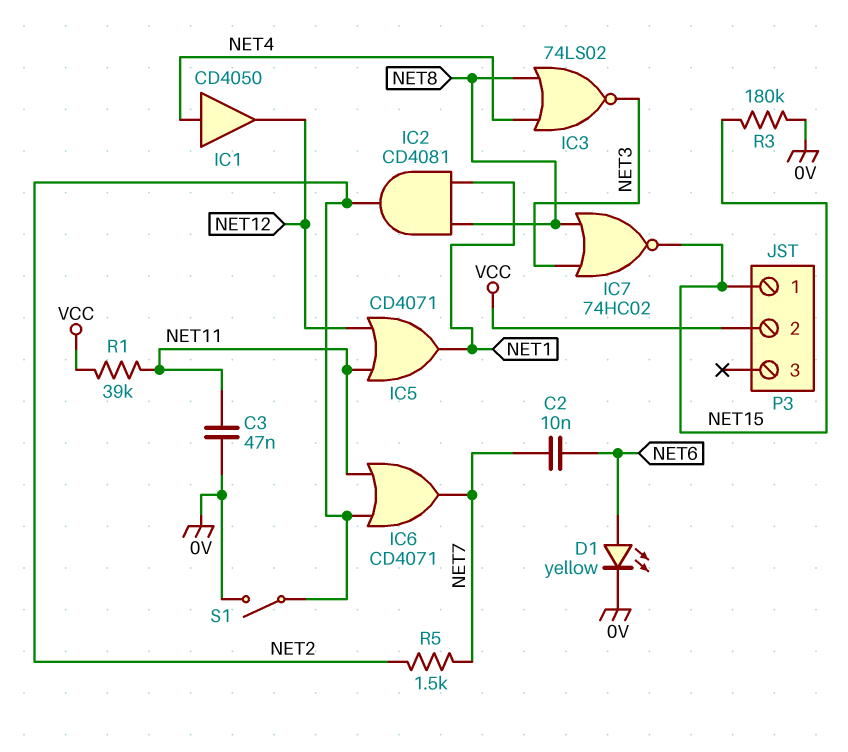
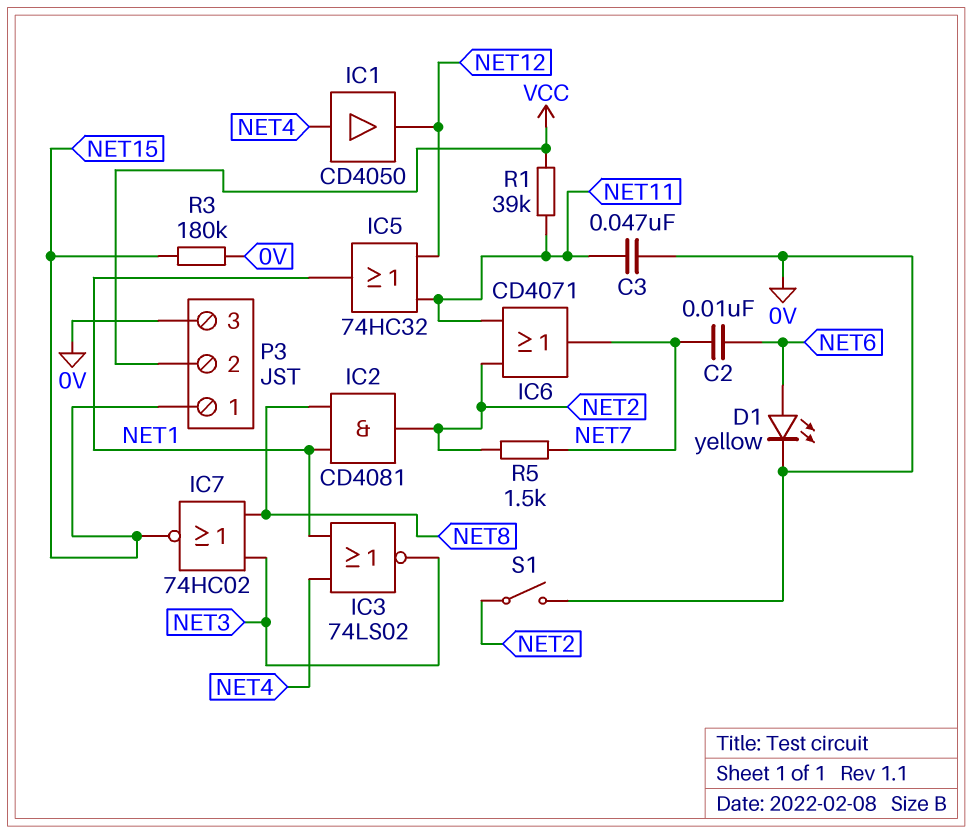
IC3: NOR 74LS02 (in NET4, in NET8, out NET3) -> NOR 74LS02 (in NET1, in NET4, out NET3)
IC5: OR CD4071 (in NET11, in NET12, out NET1) -> OR 74HC32 (in NET11, in NET12, out NET1)
P3 pin 3: none -> 0V

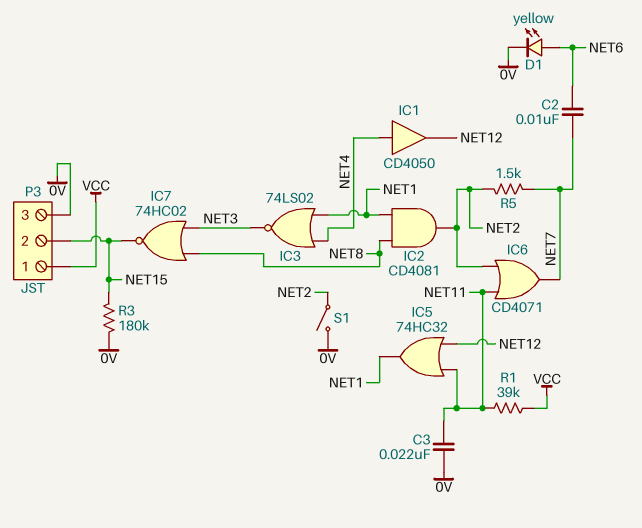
C3: 47nF (0V, NET11) -> 22nF (0V, NET11)
P3 pin 1: NET15 -> VCC
P3 pin 2: VCC -> NET15

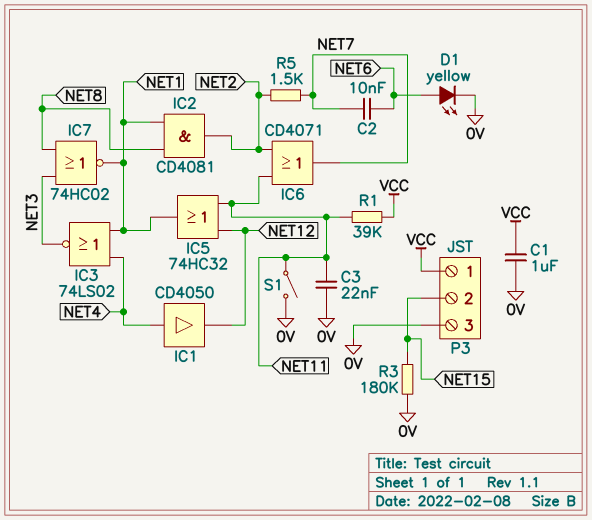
C1: none -> 1uF (0V, VCC)
IC7: NOR 74HC02 (in NET3, in NET8, out NET15) -> NOR 74HC02 (in NET3, in NET8, out NET1)
S1: switch (0V, NET2) -> switch (0V, NET11)

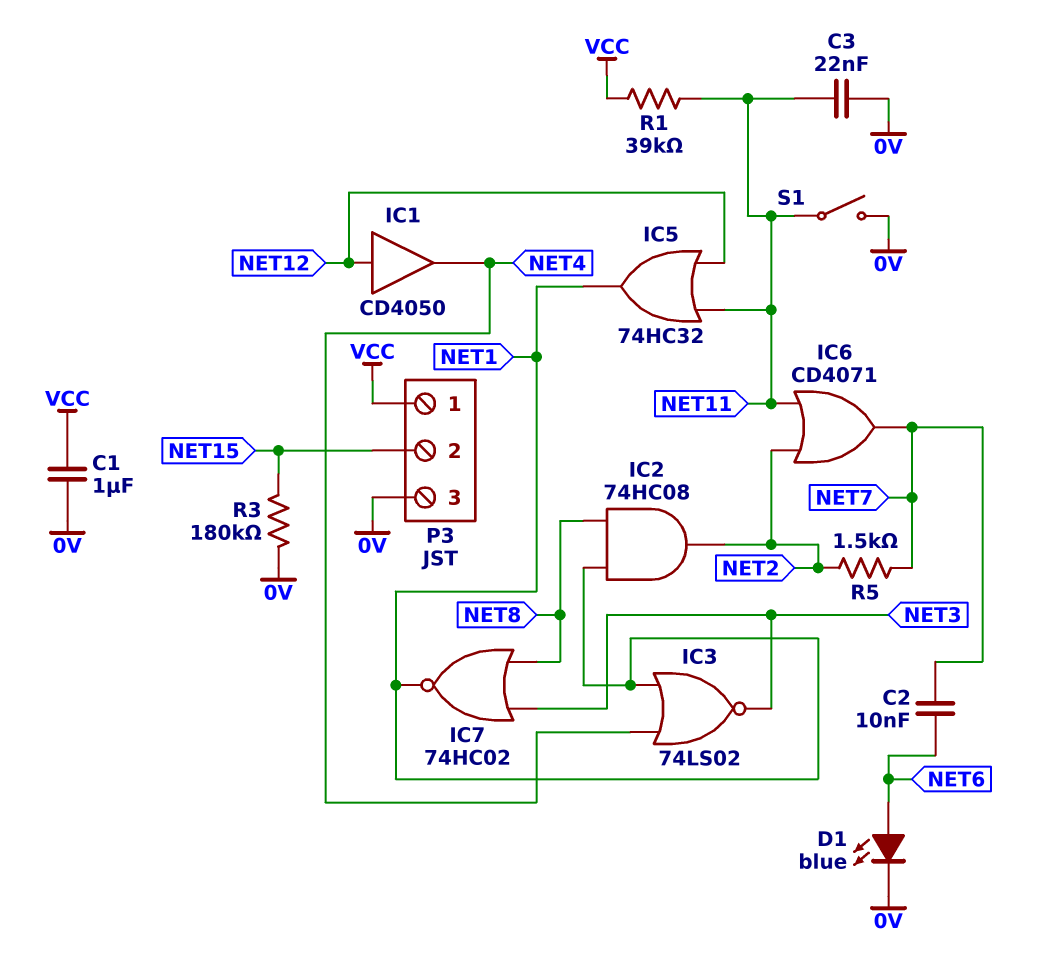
D1: LED yellow (A NET6, K 0V) -> LED blue (A NET6, K 0V)
IC1: buffer CD4050 (in NET4, out NET12) -> buffer CD4050 (in NET12, out NET4)
IC2: AND CD4081 (in NET1, in NET8, out NET2) -> AND 74HC08 (in NET1, in NET8, out NET2)

